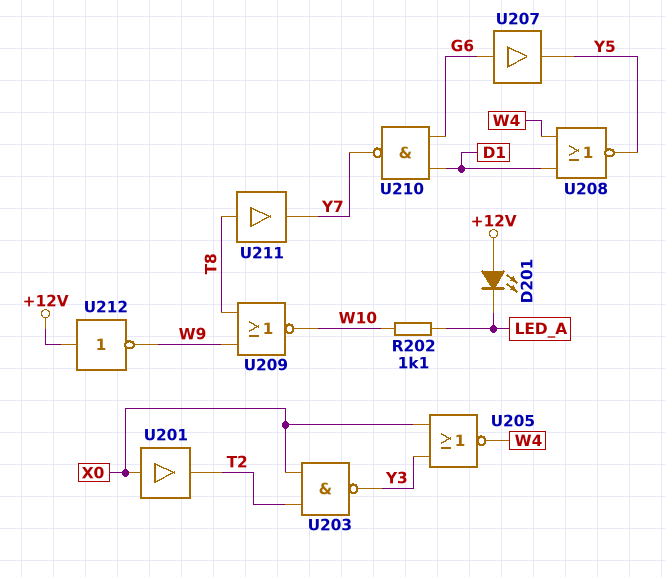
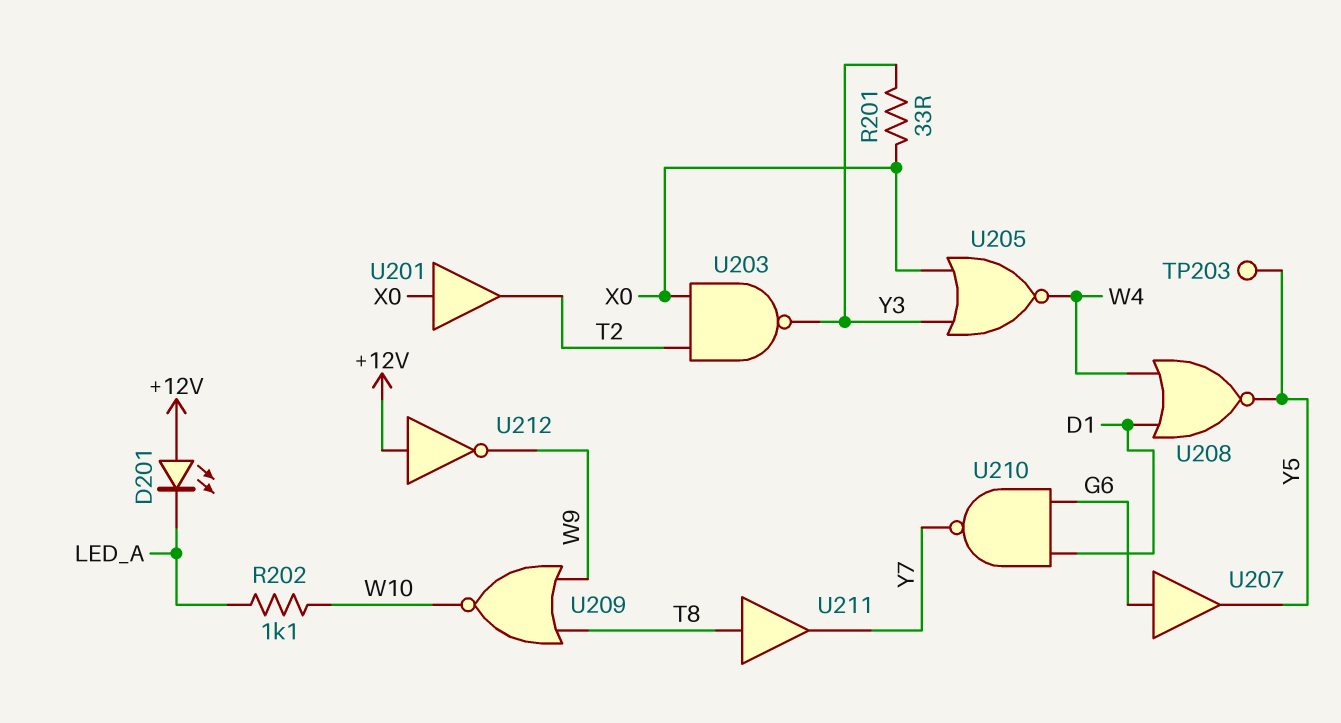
R201: none -> 33 (X0, Y3)
TP203: none -> test point (Y5)

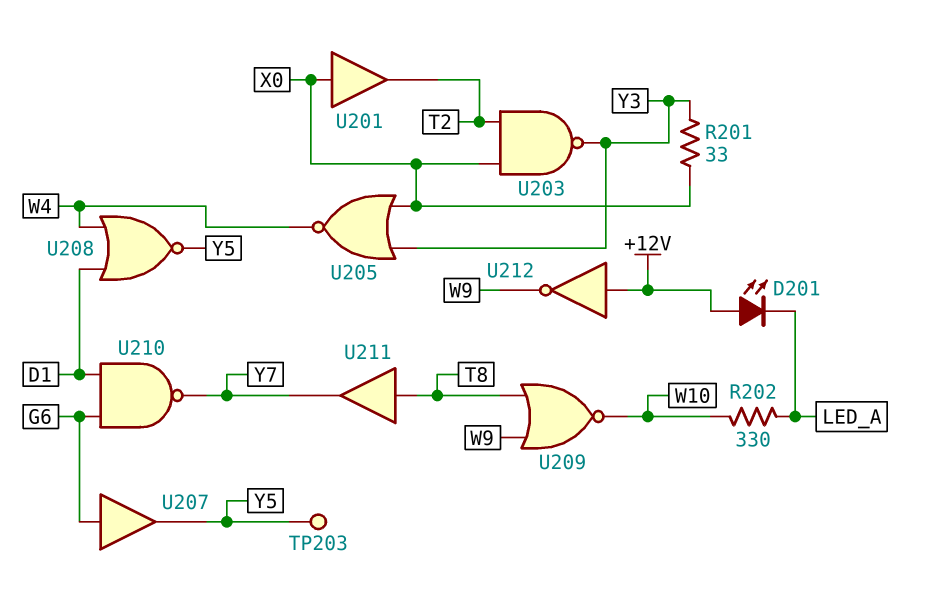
R202: 1.1k (LED_A, W10) -> 330 (LED_A, W10)

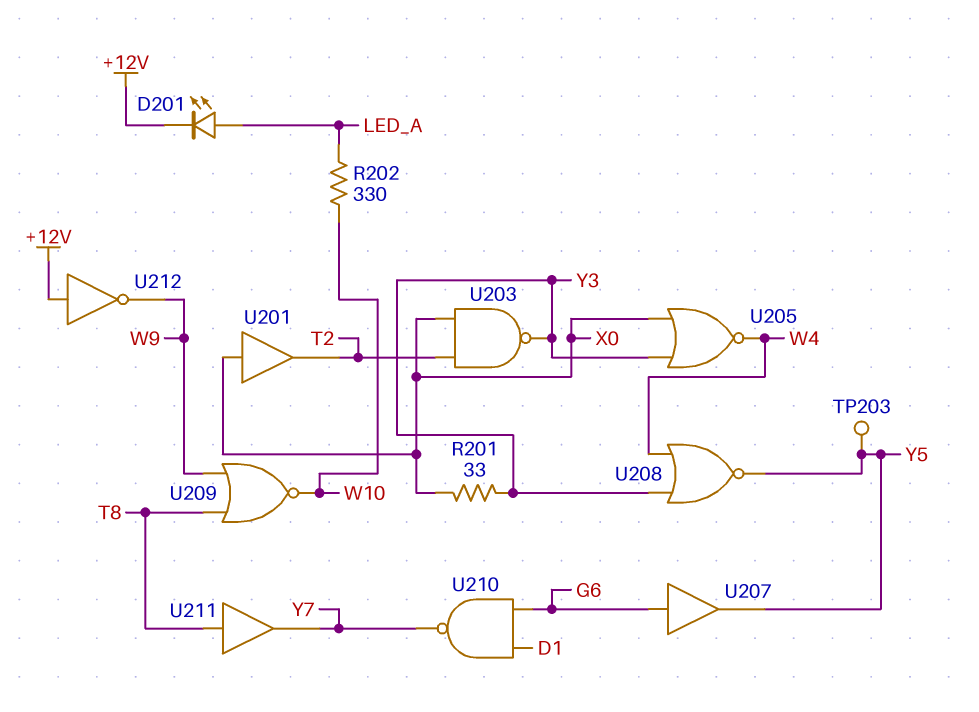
D201: LED (A +12V, K LED_A) -> LED (A LED_A, K +12V)
U208: NOR (in D1, in W4, out Y5) -> NOR (in W4, in Y3, out Y5)

